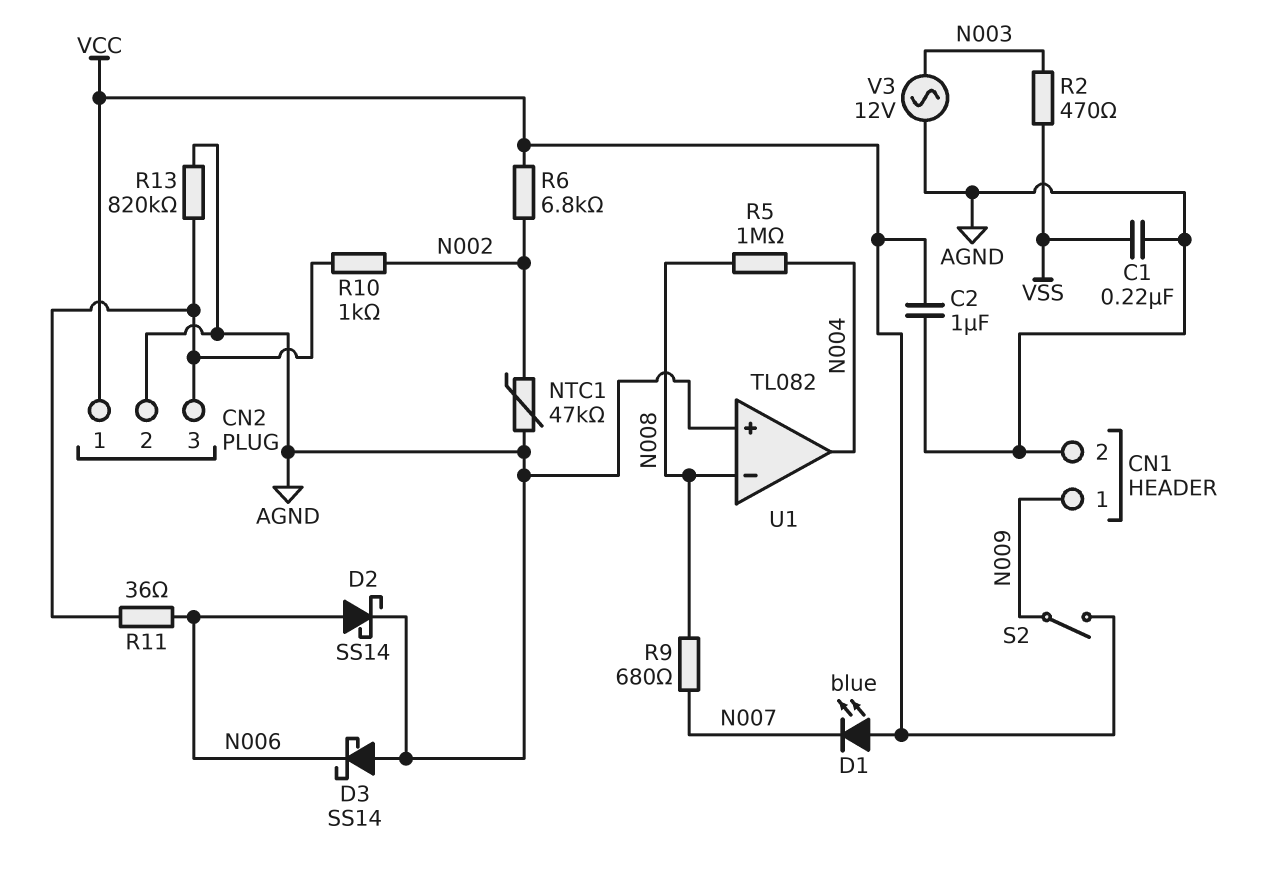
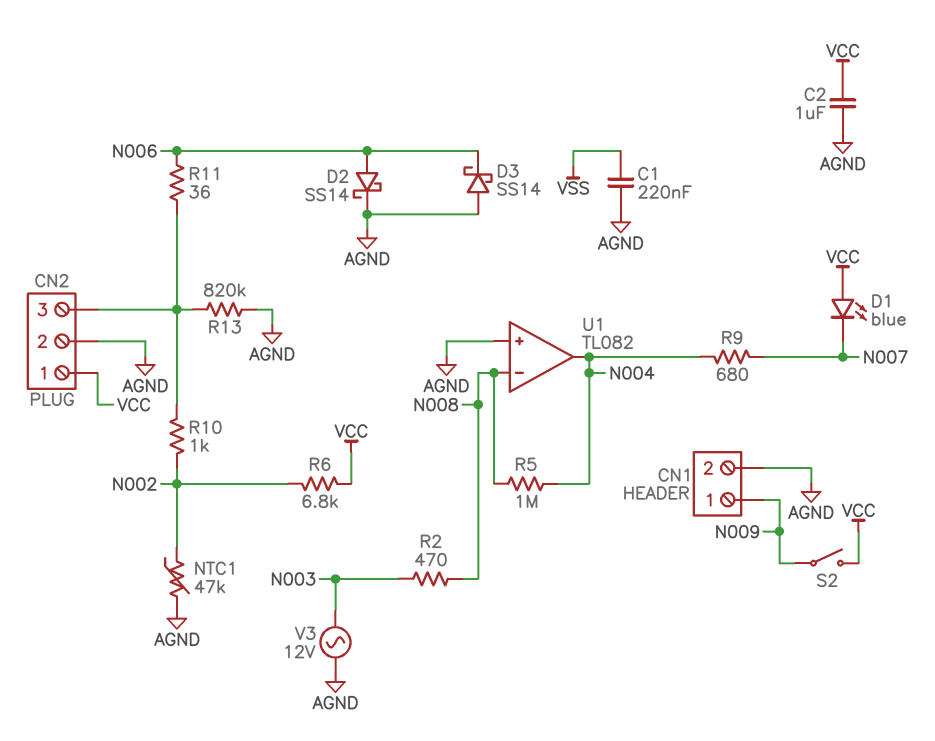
R2: 470 (N003, VSS) -> 470 (N003, N008)
R9: 680 (N007, N008) -> 680 (N004, N007)

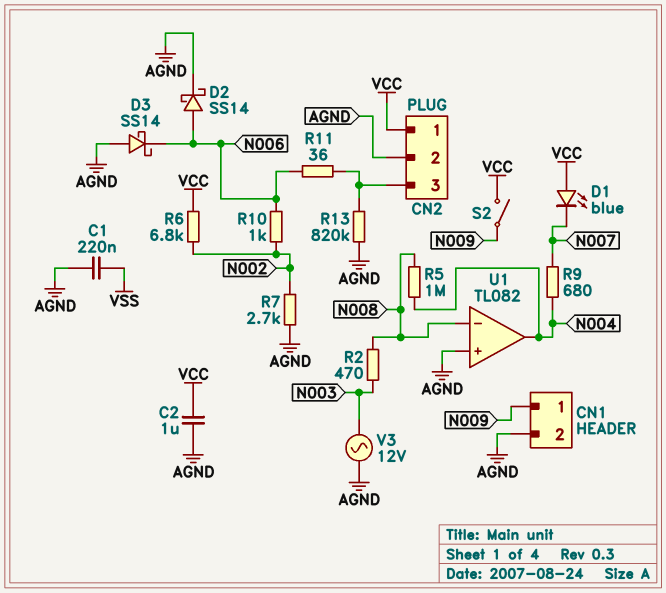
NTC1: 47k (AGND, N002) -> none
R7: none -> 2.7k (AGND, N002)
R10: 1k (CN2/3, N002) -> 1k (N002, N006)

